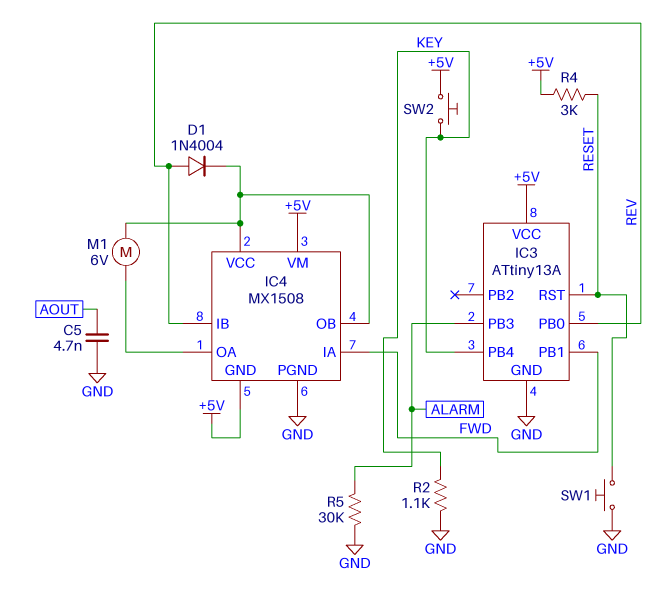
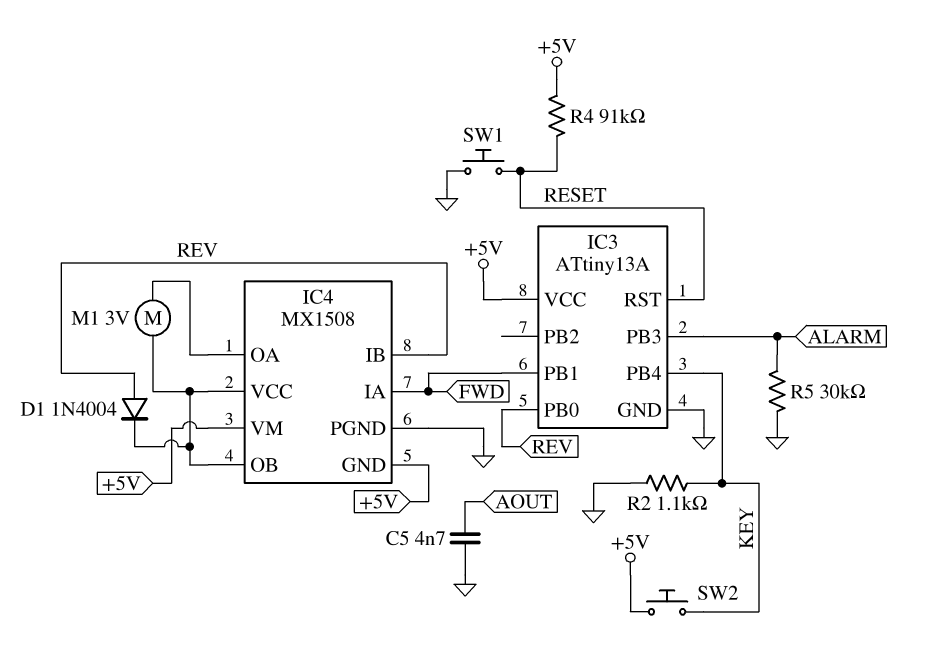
M1: motor 6V (IC4/OA, IC4/OB) -> motor 3V (IC4/OA, IC4/OB)
R4: 3k (+5V, RESET) -> 91k (+5V, RESET)

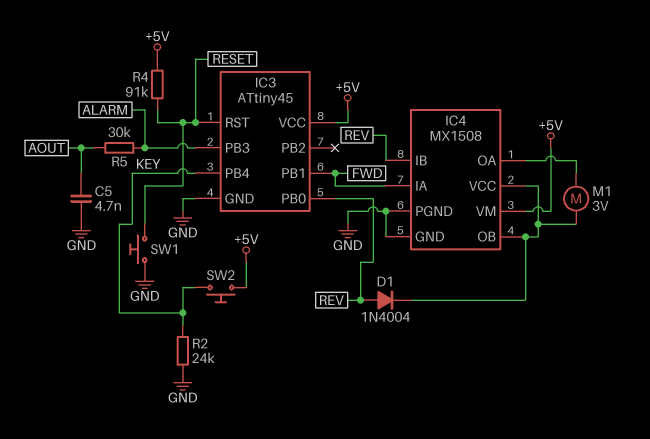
IC3: ATtiny13A -> ATtiny45
IC4 pin GND: +5V -> GND
R2: 1.1k (GND, KEY) -> 24k (GND, KEY)
R5: 30k (ALARM, GND) -> 30k (ALARM, AOUT)

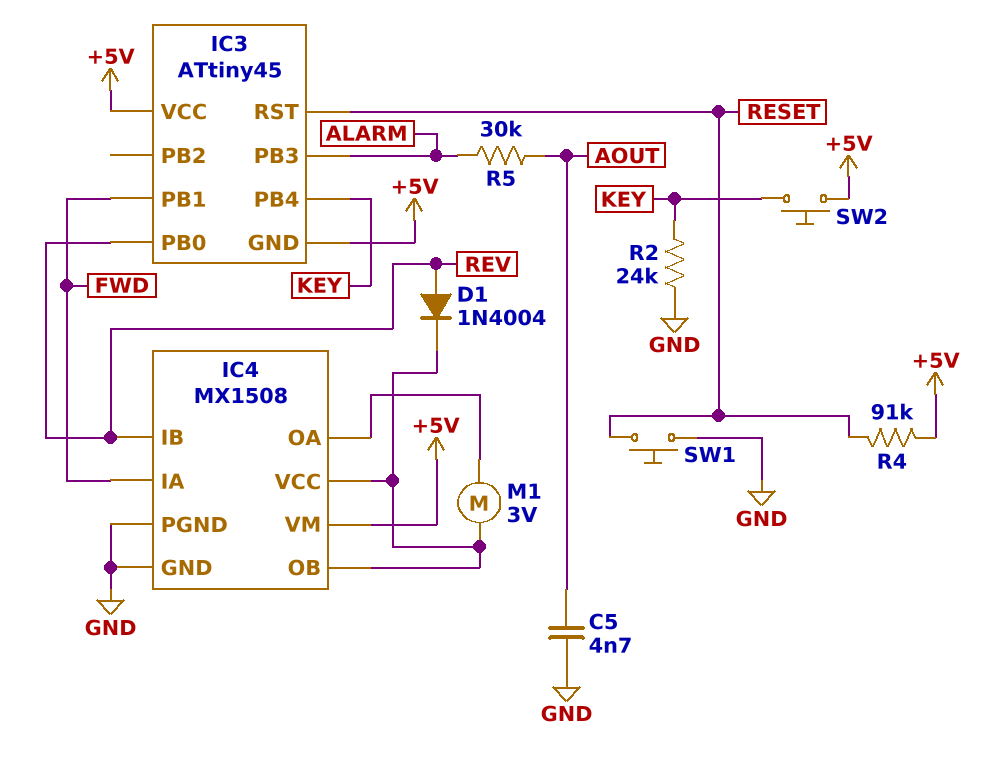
IC3 pin GND: GND -> +5V

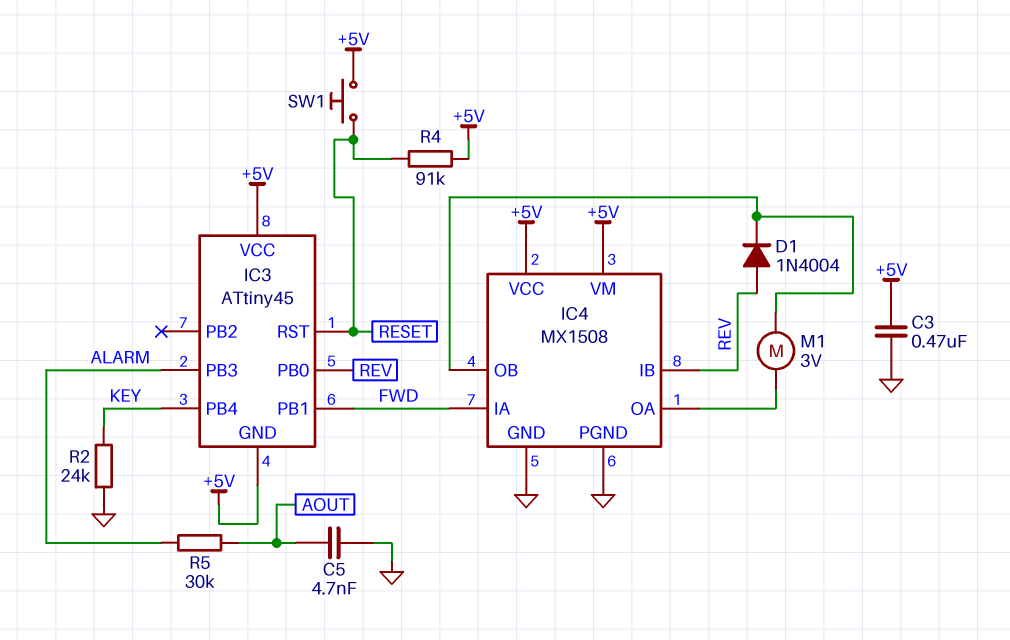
C3: none -> 470nF (+5V, GND)
IC4 pin VCC: IC4/OB -> +5V
SW1: button (GND, RESET) -> button (+5V, RESET)
SW2: button (+5V, KEY) -> none

